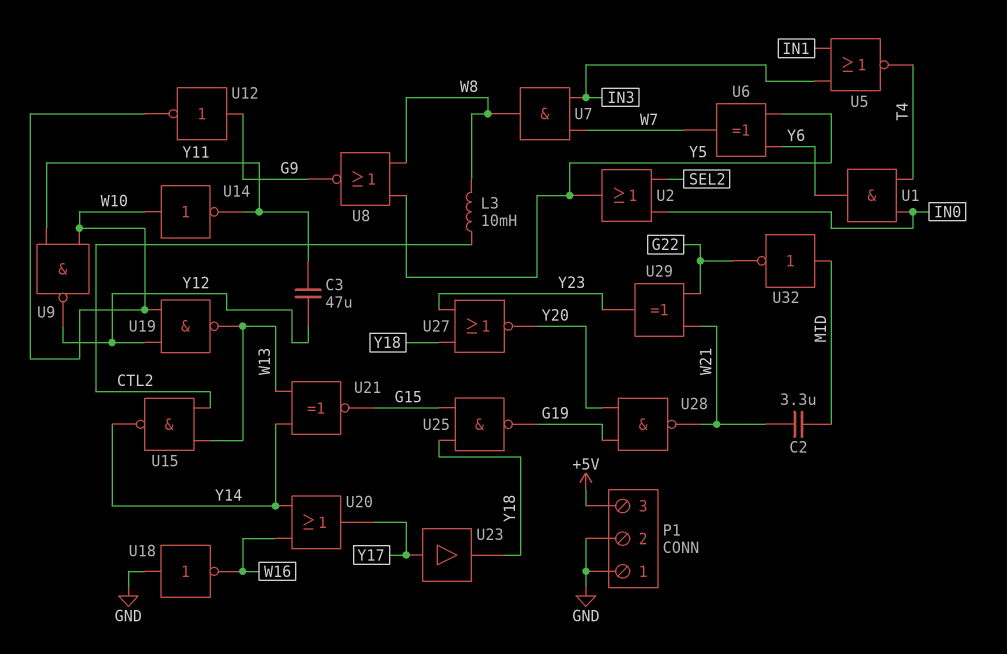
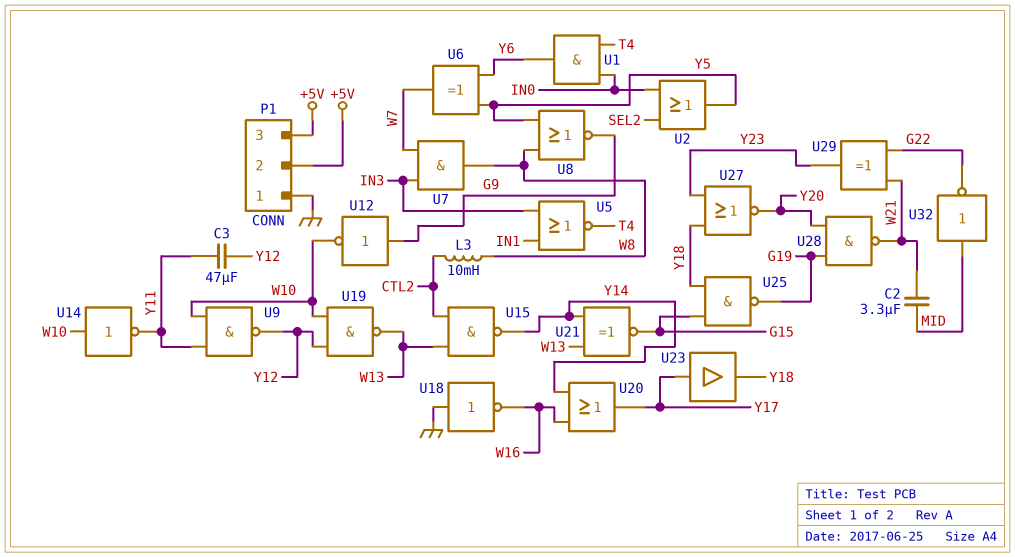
P1 pin 2: GND -> +5V

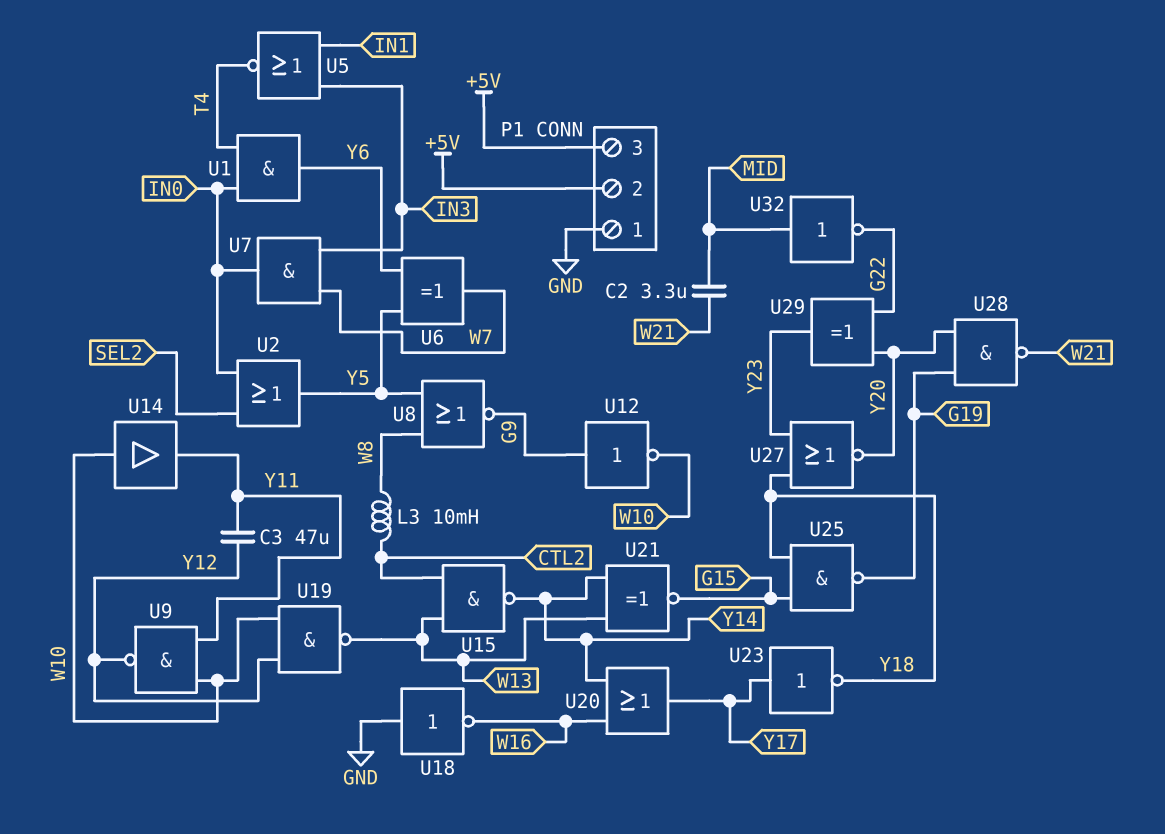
U7: AND (in IN3, in W7, out W8) -> AND (in IN3, in W7, out IN0)
U14: NOT (in W10, out Y11) -> buffer (in W10, out Y11)
U23: buffer (in Y17, out Y18) -> NOT (in Y17, out Y18)
U29: XOR (in G22, in W21, out Y23) -> XOR (in G22, in Y20, out Y23)

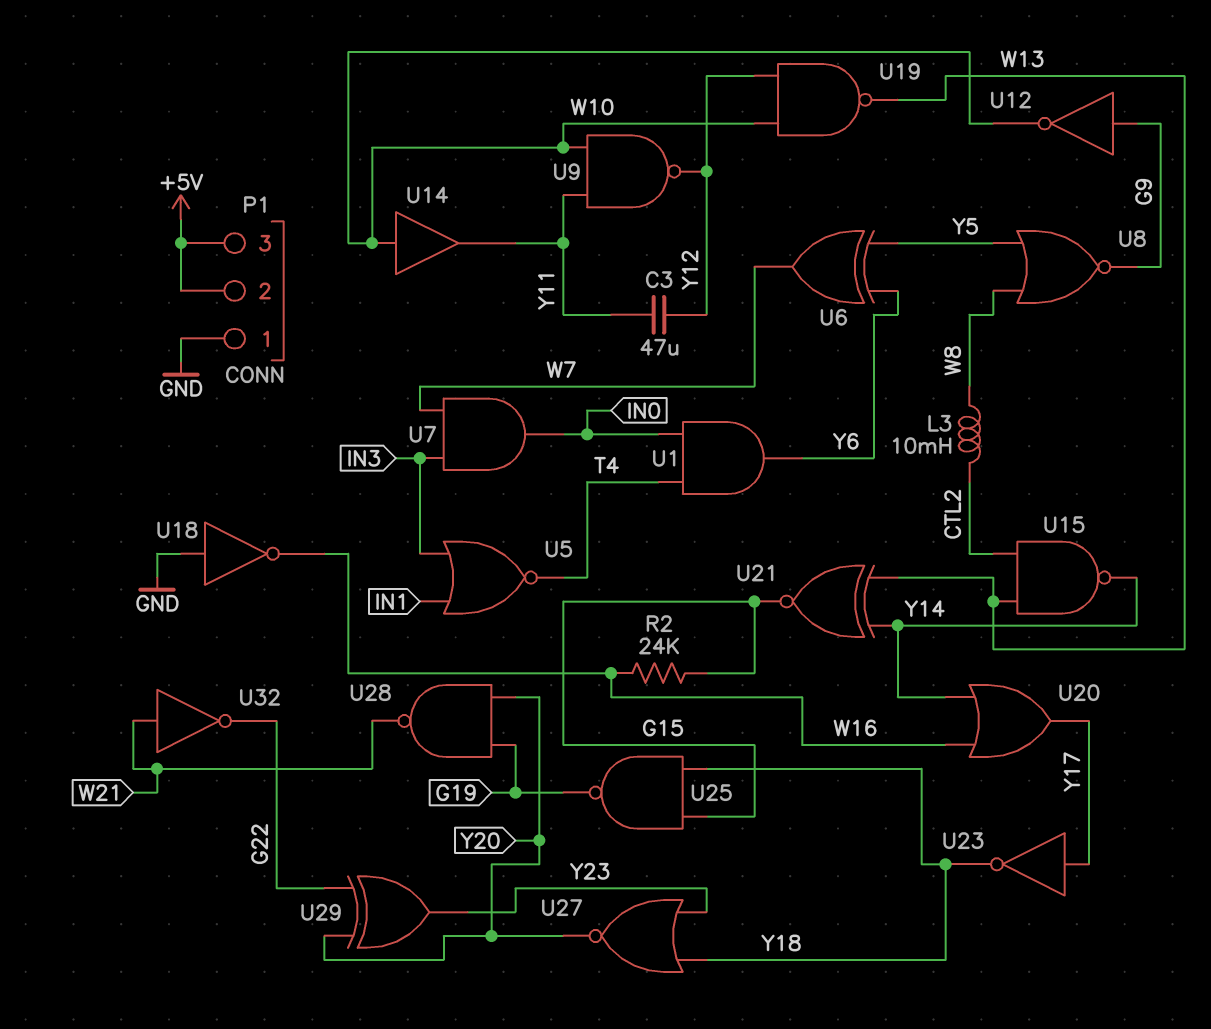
C2: 3.3uF (MID, W21) -> none
R2: none -> 24k (G15, W16)
U2: OR (in IN0, in SEL2, out Y5) -> none
U32: NOT (in MID, out G22) -> NOT (in W21, out G22)

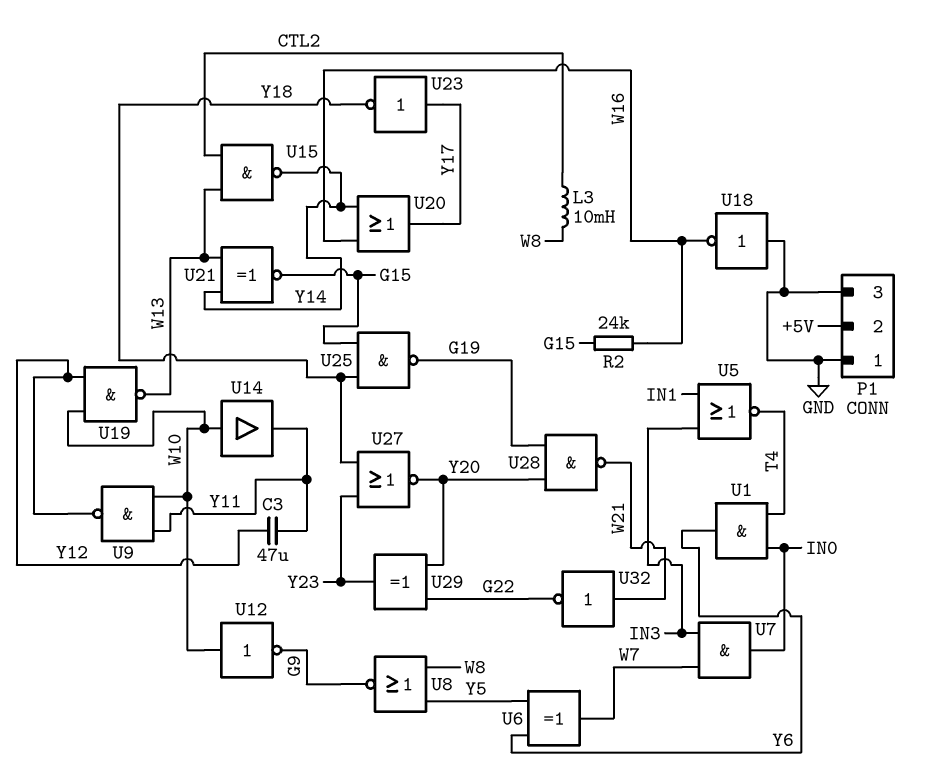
P1 pin 3: +5V -> GND
U12: NOT (in G9, out W10) -> NOT (in W10, out G9)

